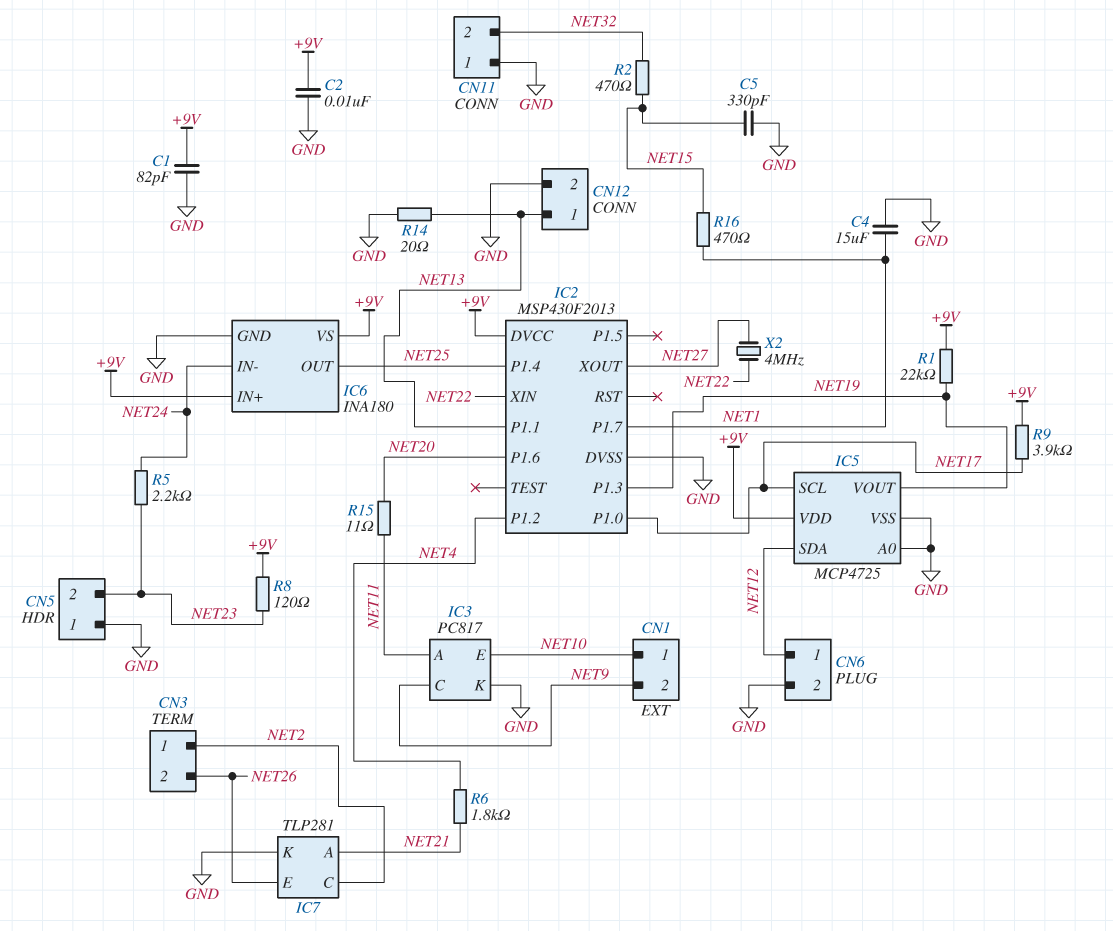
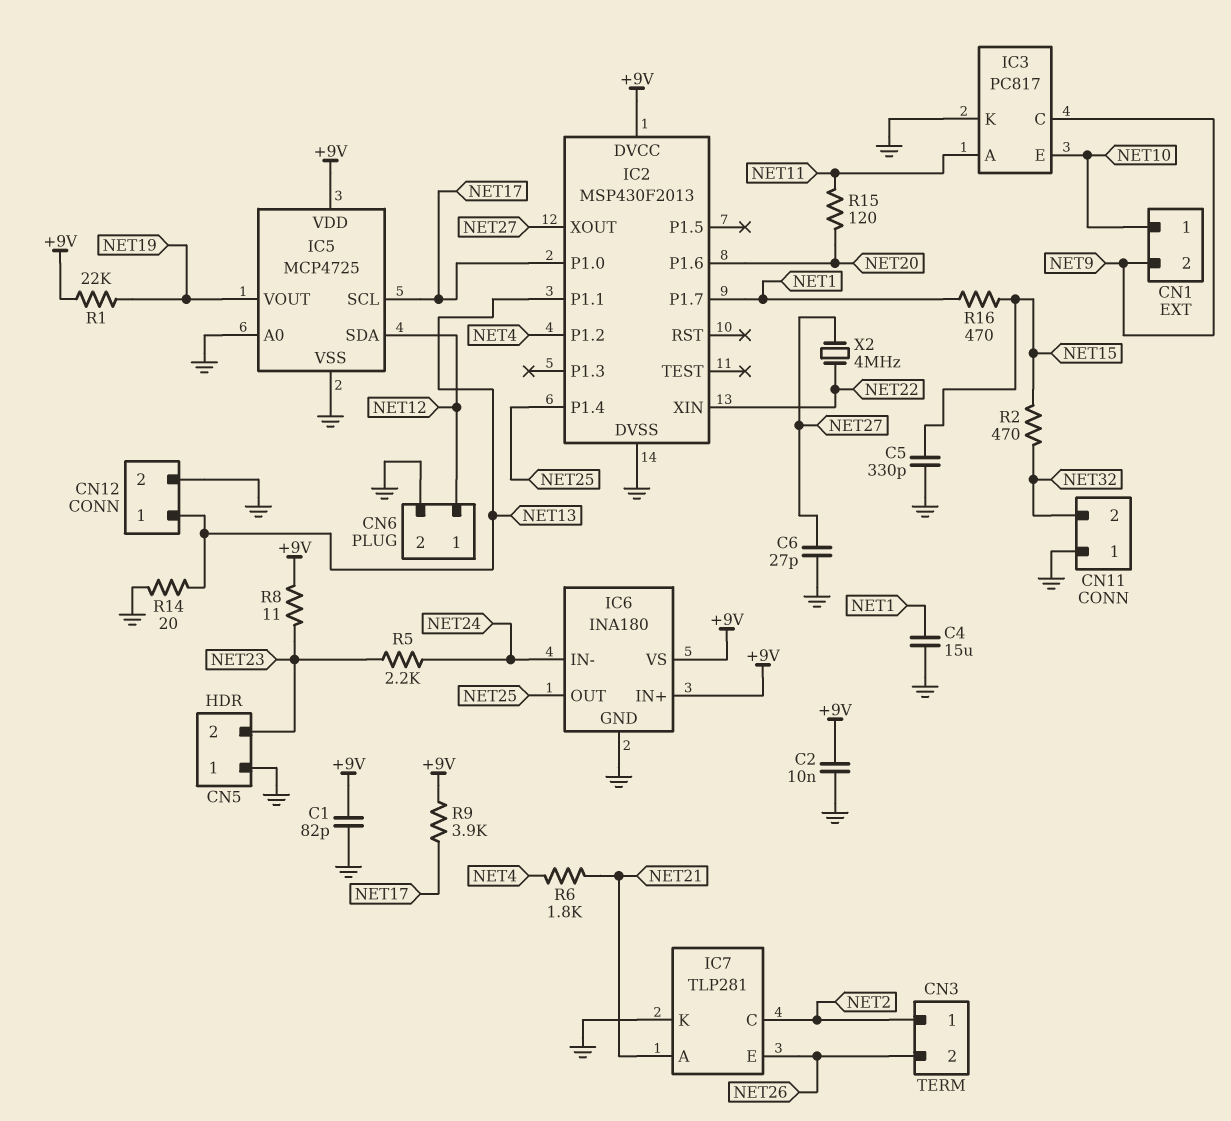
C6: none -> 27pF (GND, NET27)
IC2 pin P1.3: NET19 -> none
R8: 120 (+9V, NET23) -> 11 (+9V, NET23)
R15: 11 (NET11, NET20) -> 120 (NET11, NET20)

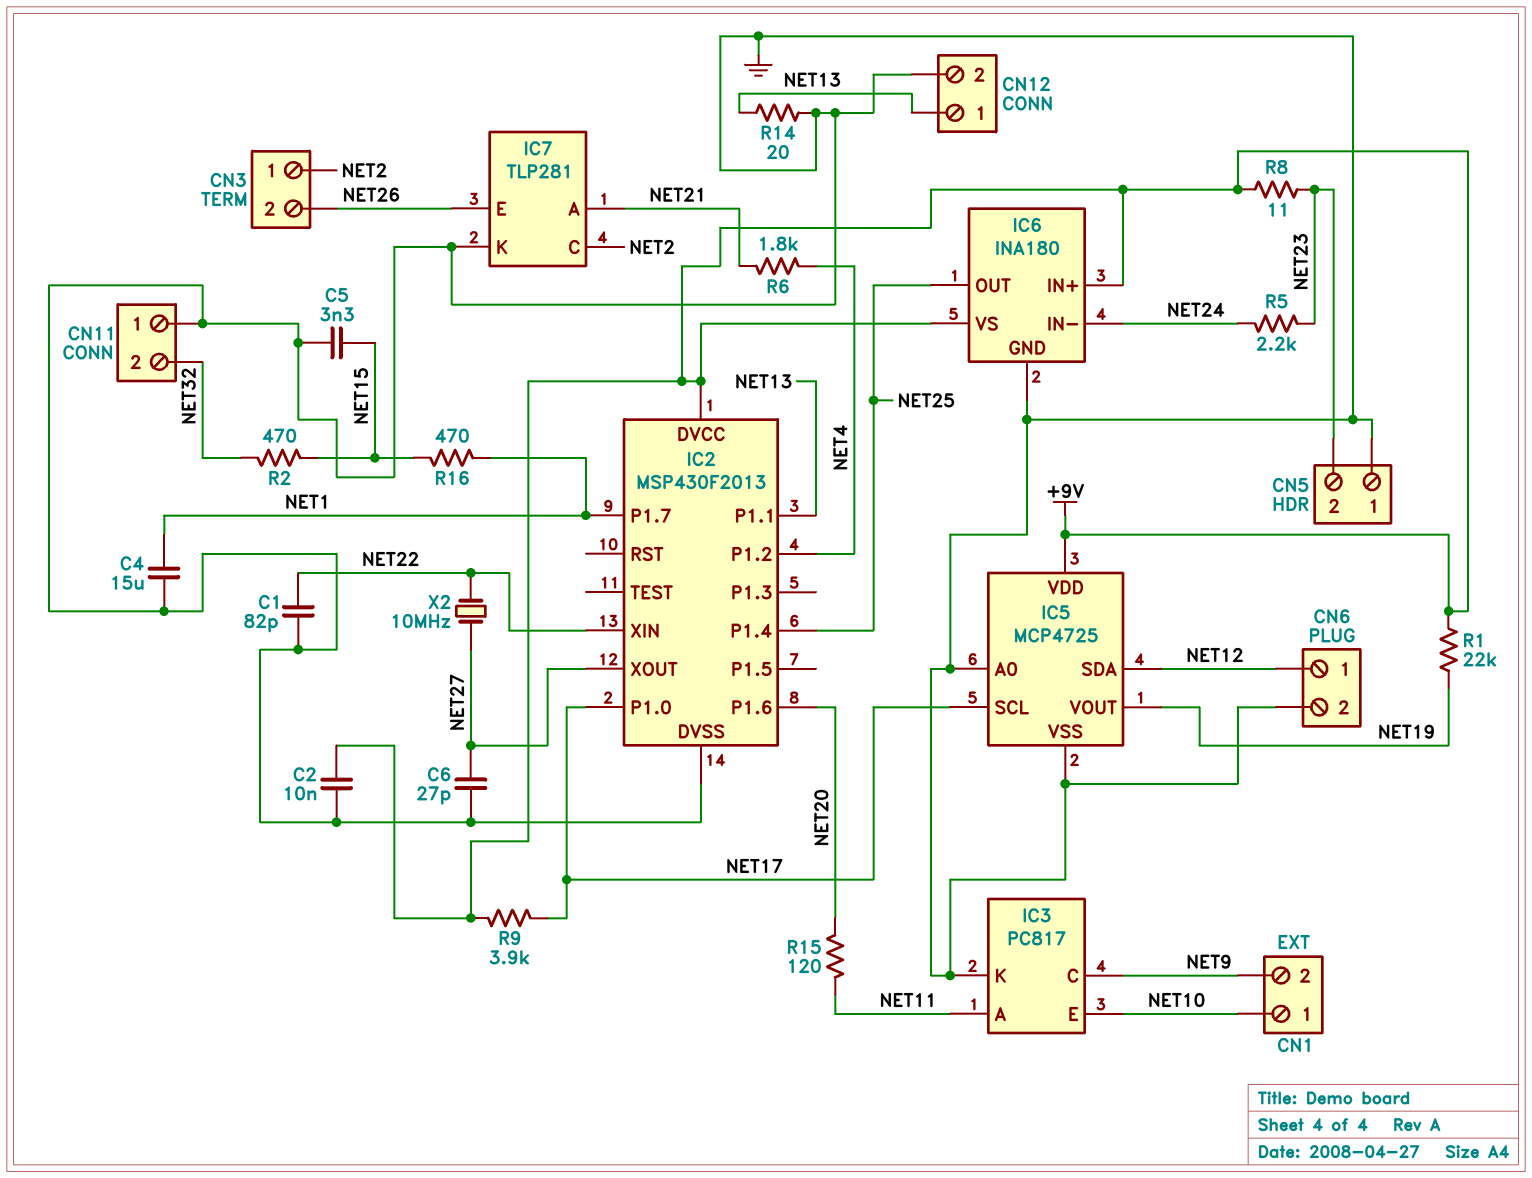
C1: 82pF (+9V, GND) -> 82pF (GND, NET22)
C5: 330pF (GND, NET15) -> 3.3nF (GND, NET15)
X2: 4MHz (NET22, NET27) -> 10MHz (NET22, NET27)

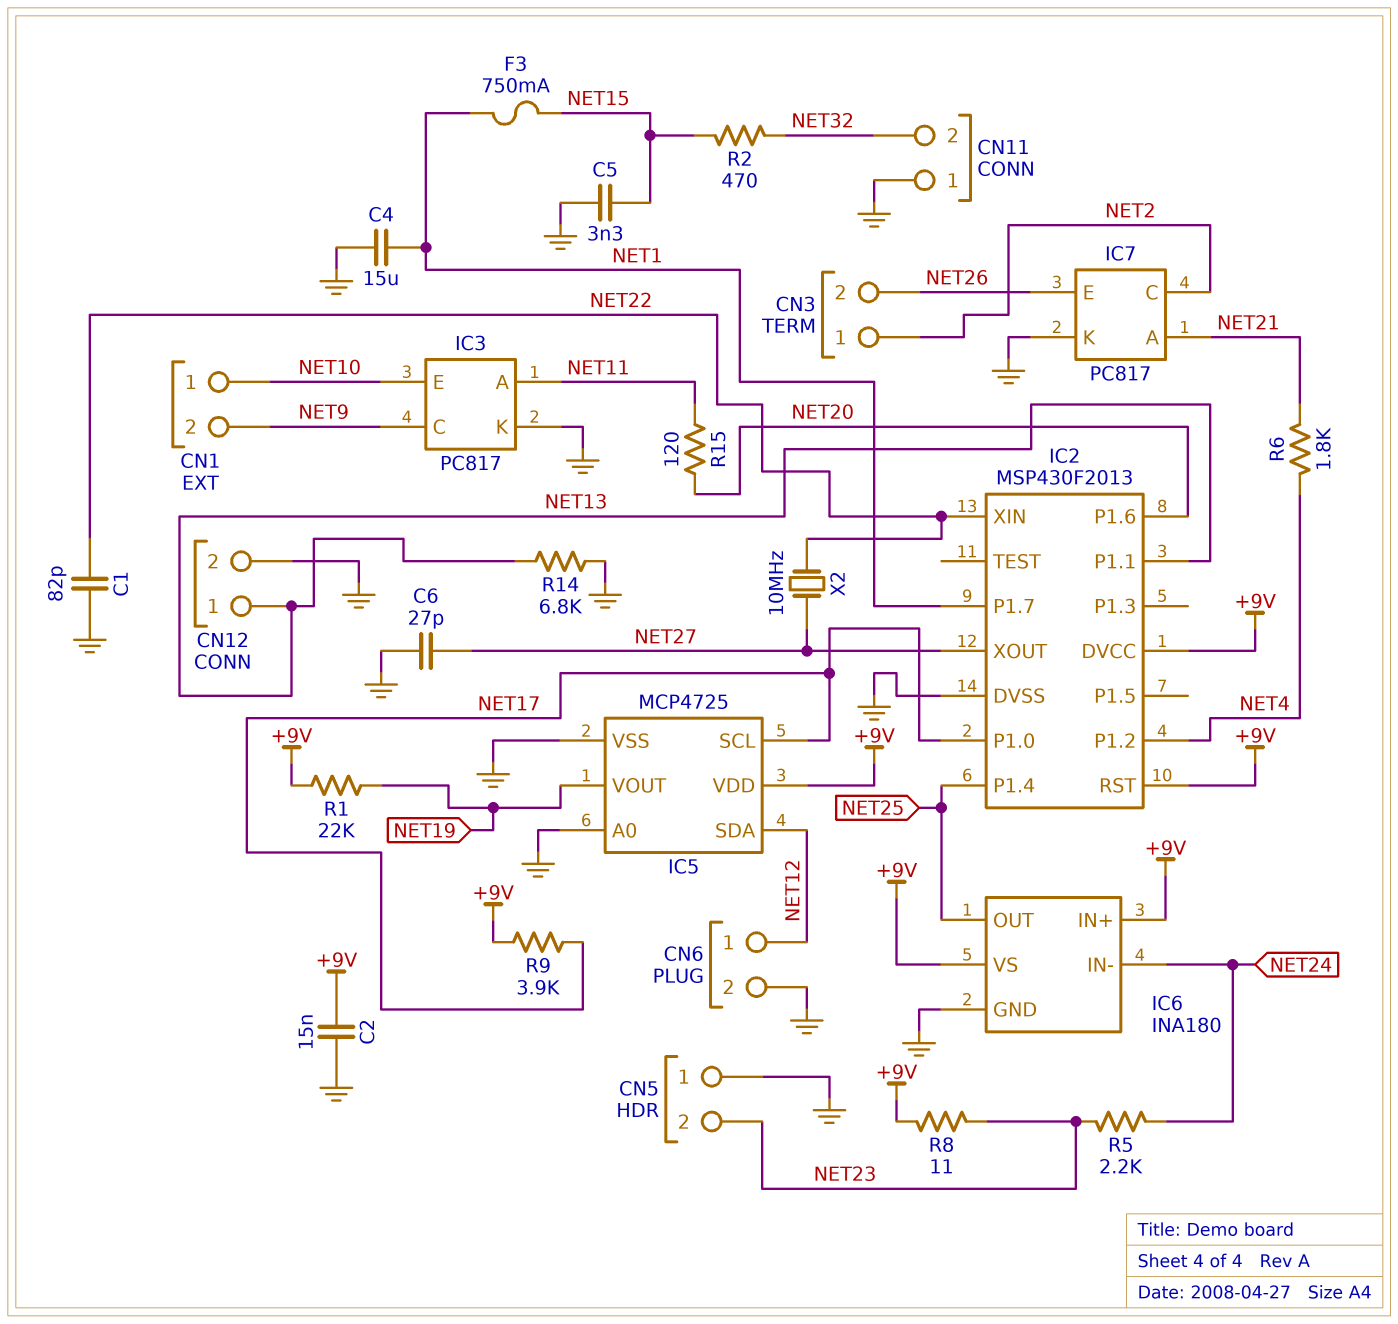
C2: 10nF (+9V, GND) -> 15nF (+9V, GND)
F3: none -> 750mA (NET1, NET15)
IC2 pin RST: none -> +9V
IC7: TLP281 -> PC817
R14: 20 (GND, NET13) -> 6.8k (GND, NET13)
R16: 470 (NET1, NET15) -> none

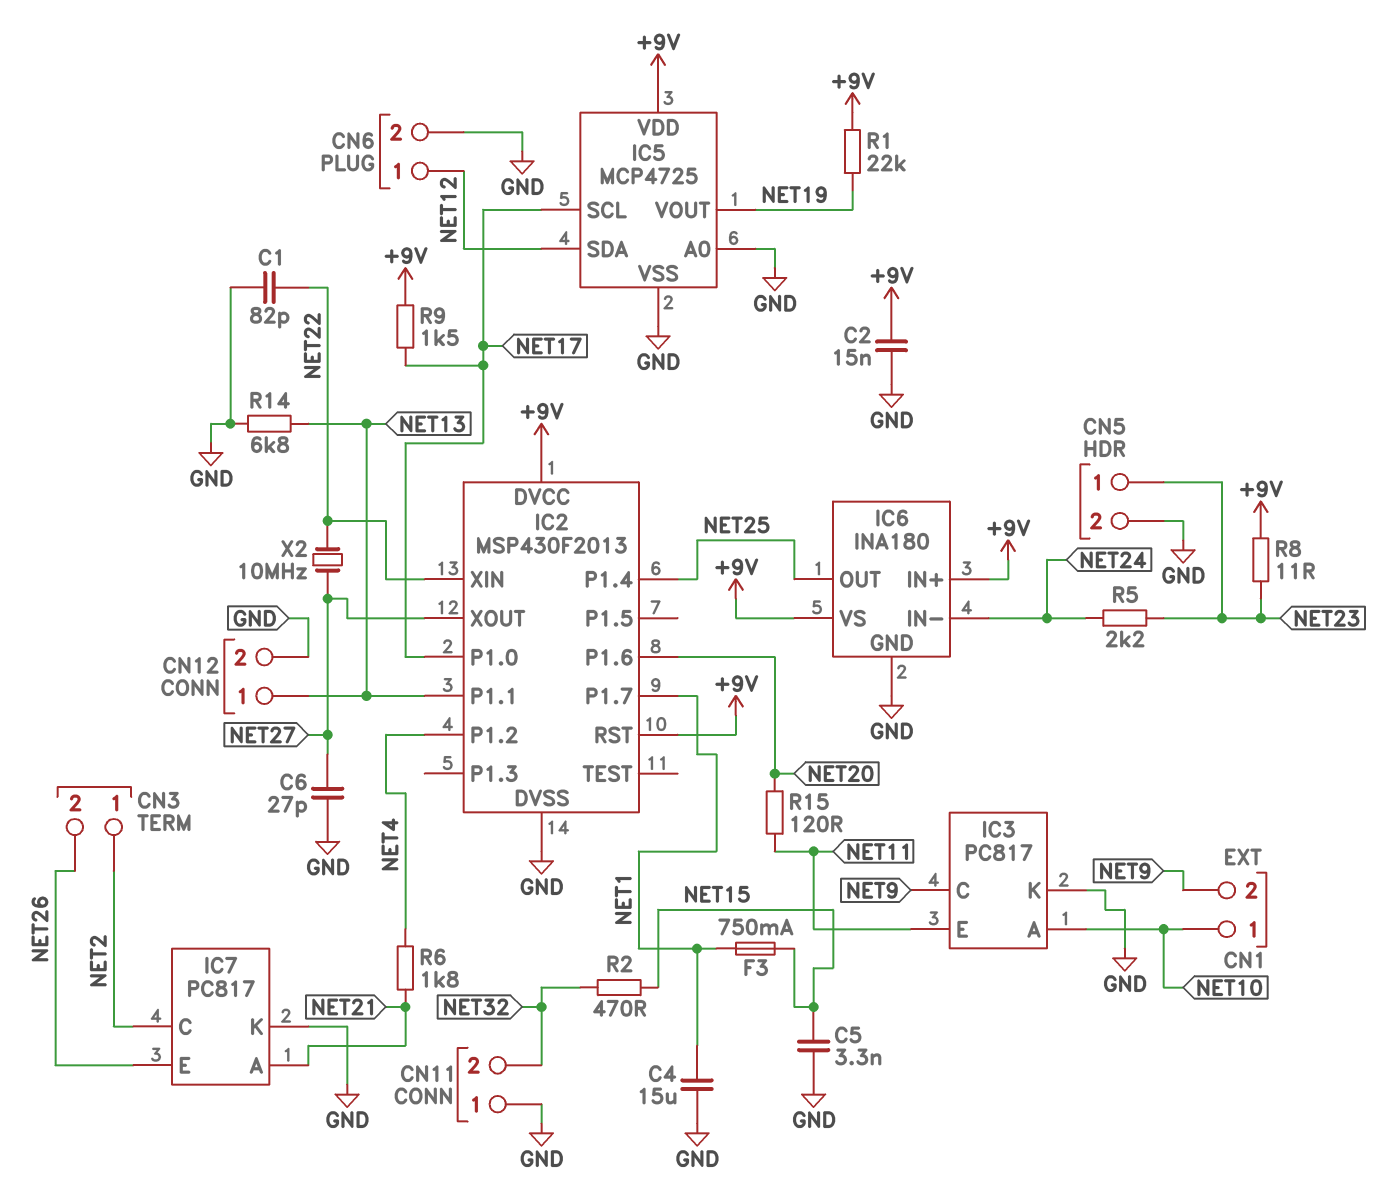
CN5 pin 1: GND -> NET23
CN5 pin 2: NET23 -> GND
IC3 pin A: NET11 -> NET10
IC3 pin E: NET10 -> NET11
R9: 3.9k (+9V, NET17) -> 1.5k (+9V, NET17)

